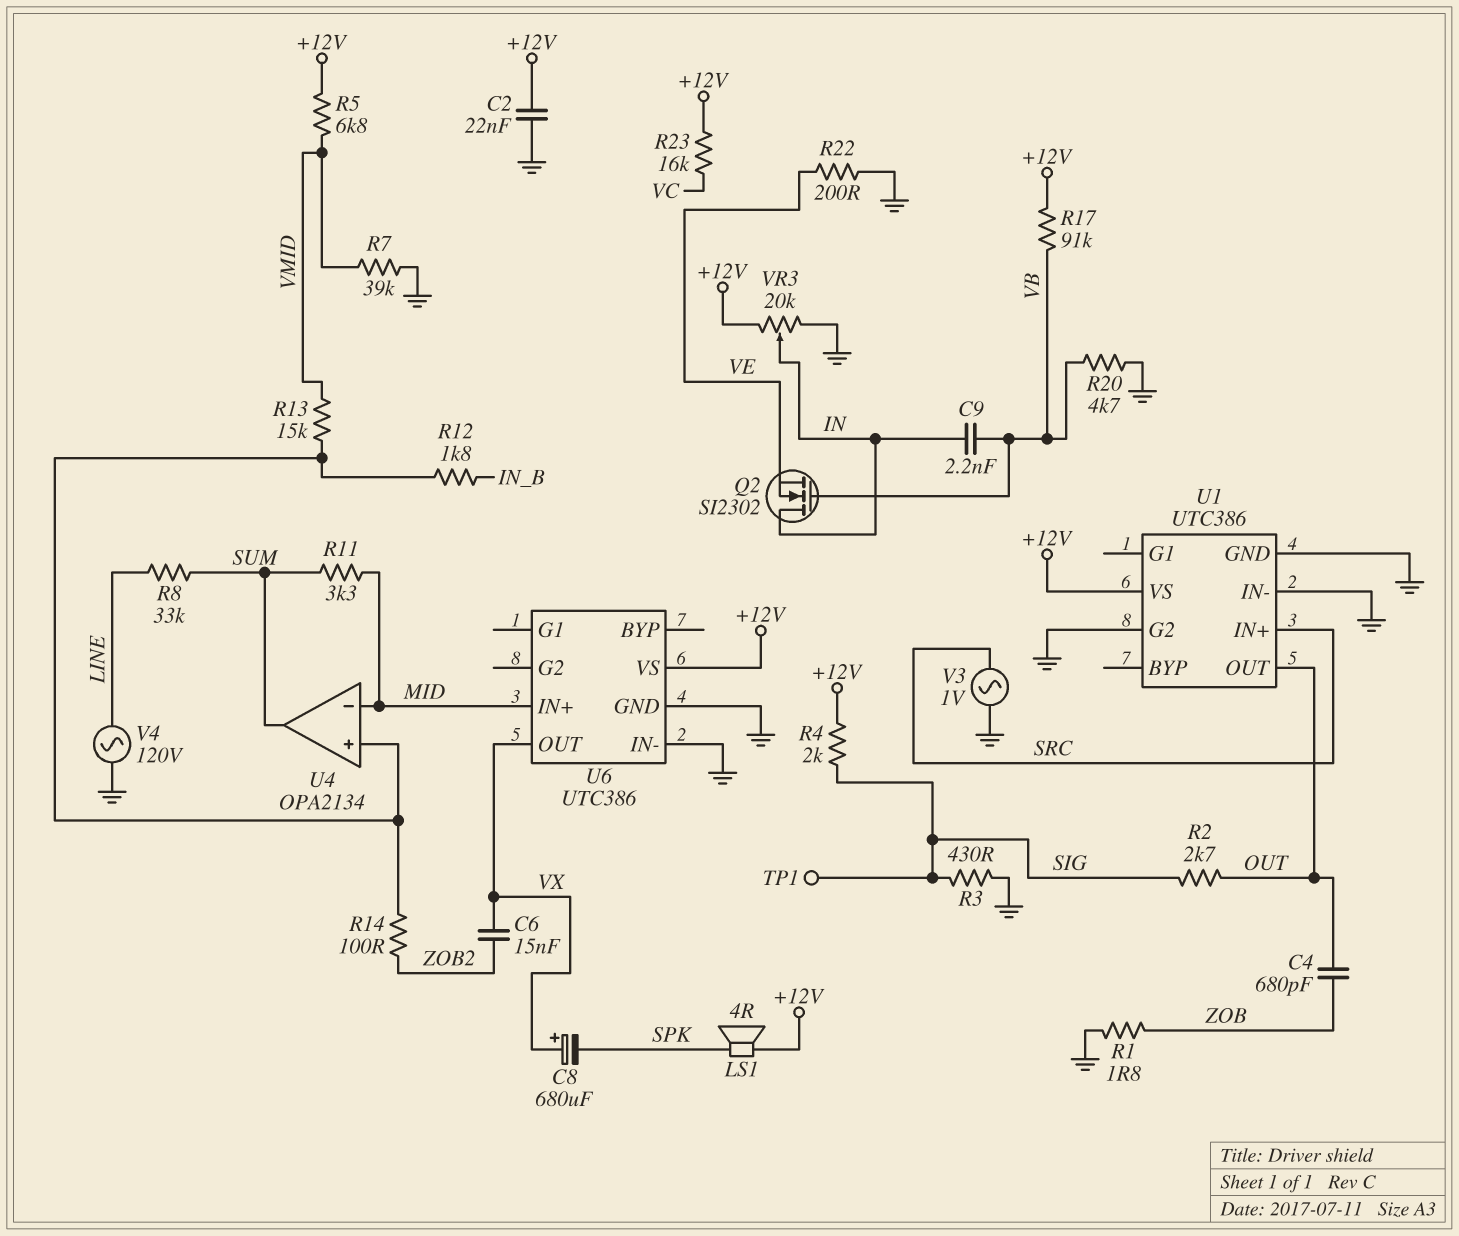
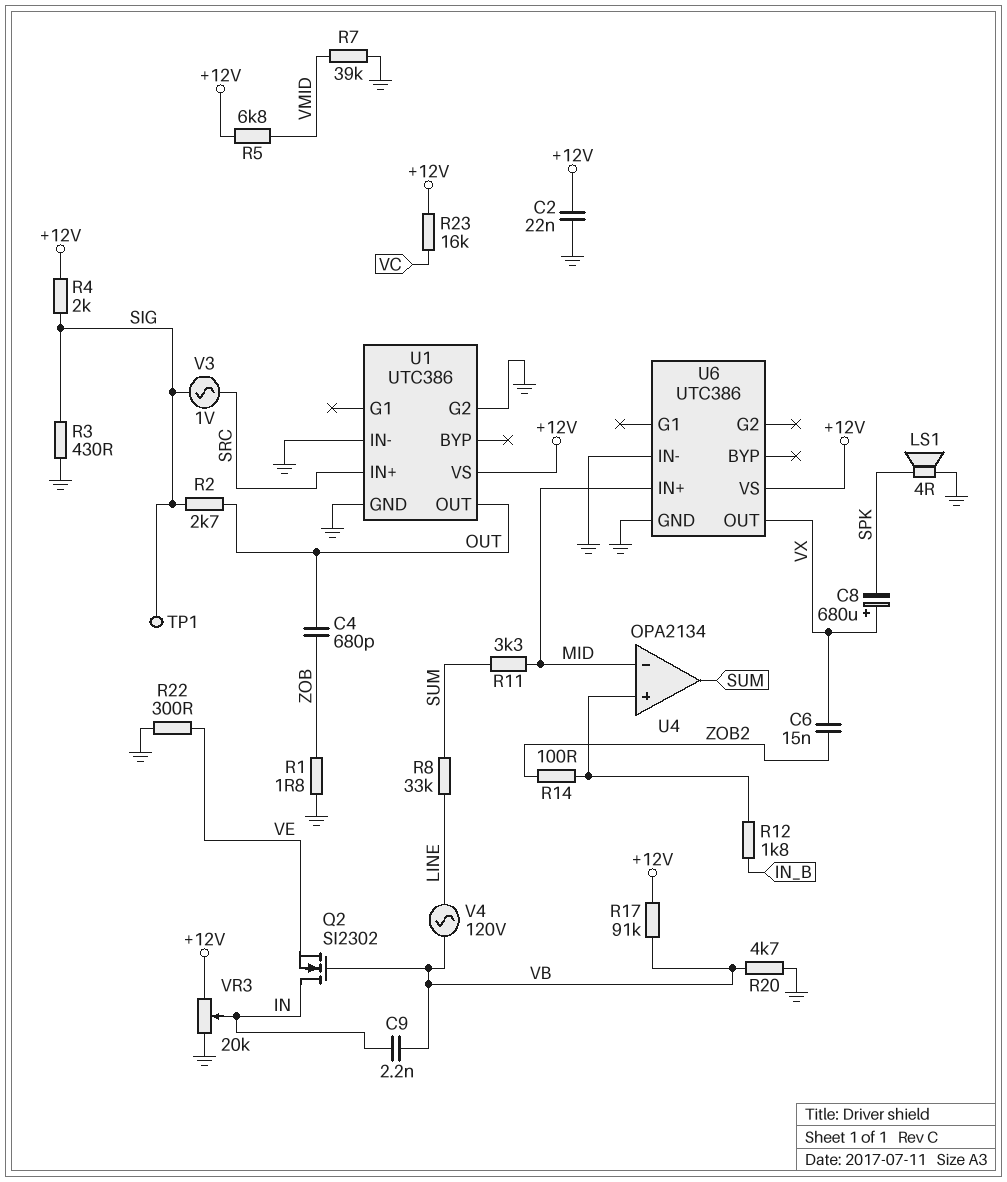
LS1: speaker 4R (+12V, SPK) -> speaker 4R (GND, SPK)
R13: 15k (U4/in+, VMID) -> none
R22: 200 (GND, VE) -> 300 (GND, VE)
V3: AC 1V (GND, SRC) -> AC 1V (SIG, SRC)
V4: AC 120V (GND, LINE) -> AC 120V (LINE, VB)

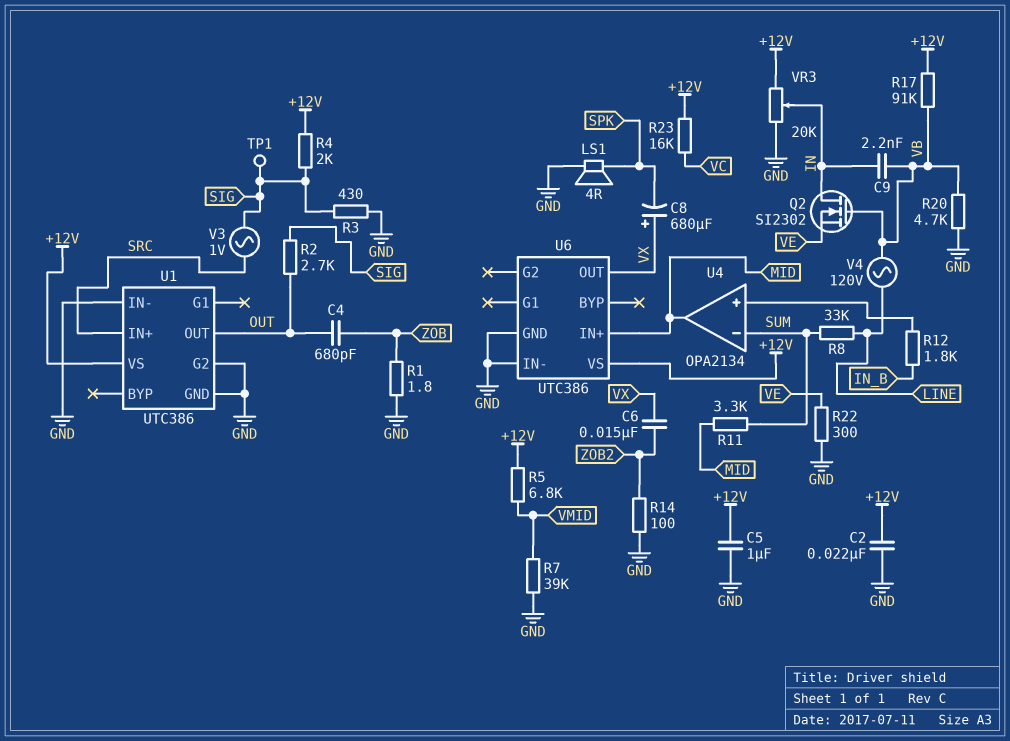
C5: none -> 1uF (+12V, GND)
R14: 100 (U4/in+, ZOB2) -> 100 (GND, ZOB2)
U4 pin in-: MID -> SUM
U4 pin out: SUM -> MID

